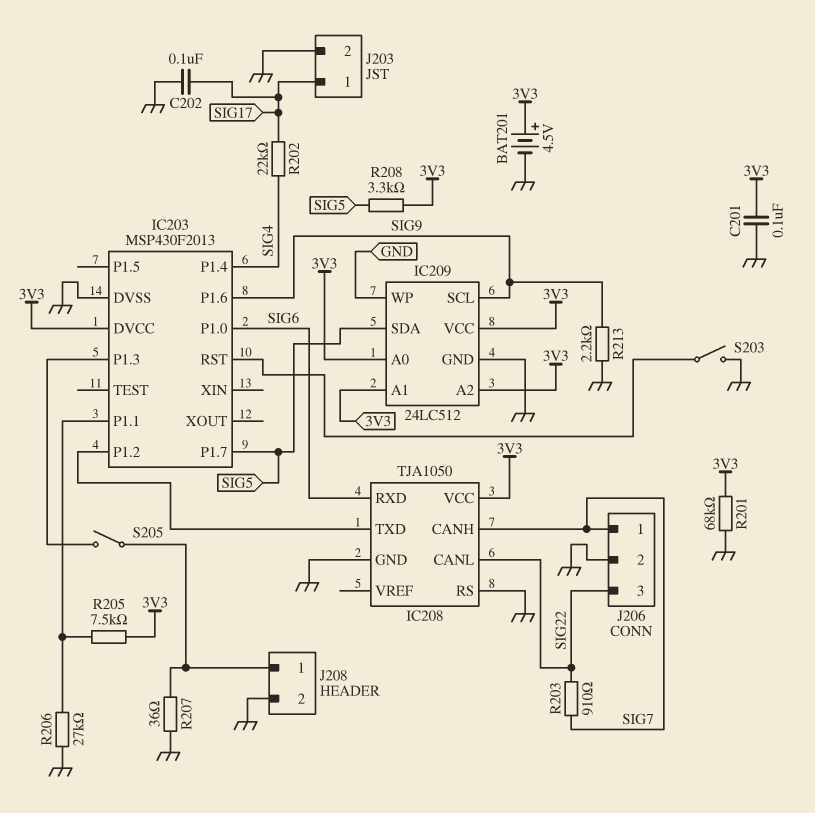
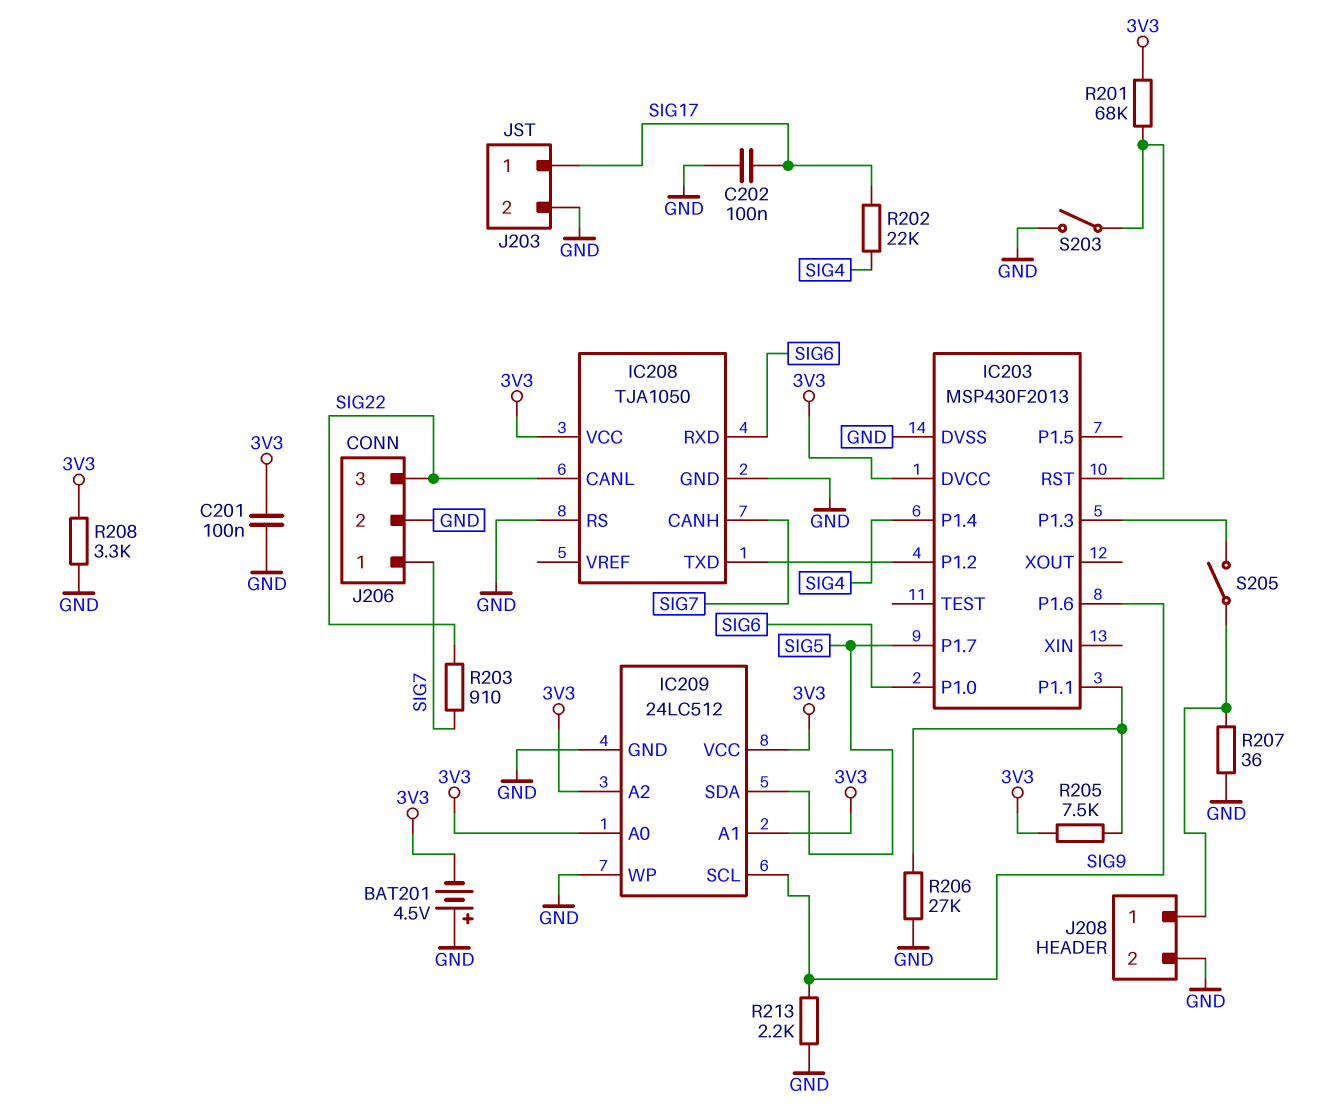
BAT201: 4.5V (plus 3V3, minus GND) -> 4.5V (plus GND, minus 3V3)
R201: 68k (3V3, GND) -> 68k (3V3, IC203/RST)
R208: 3.3k (3V3, SIG5) -> 3.3k (3V3, GND)

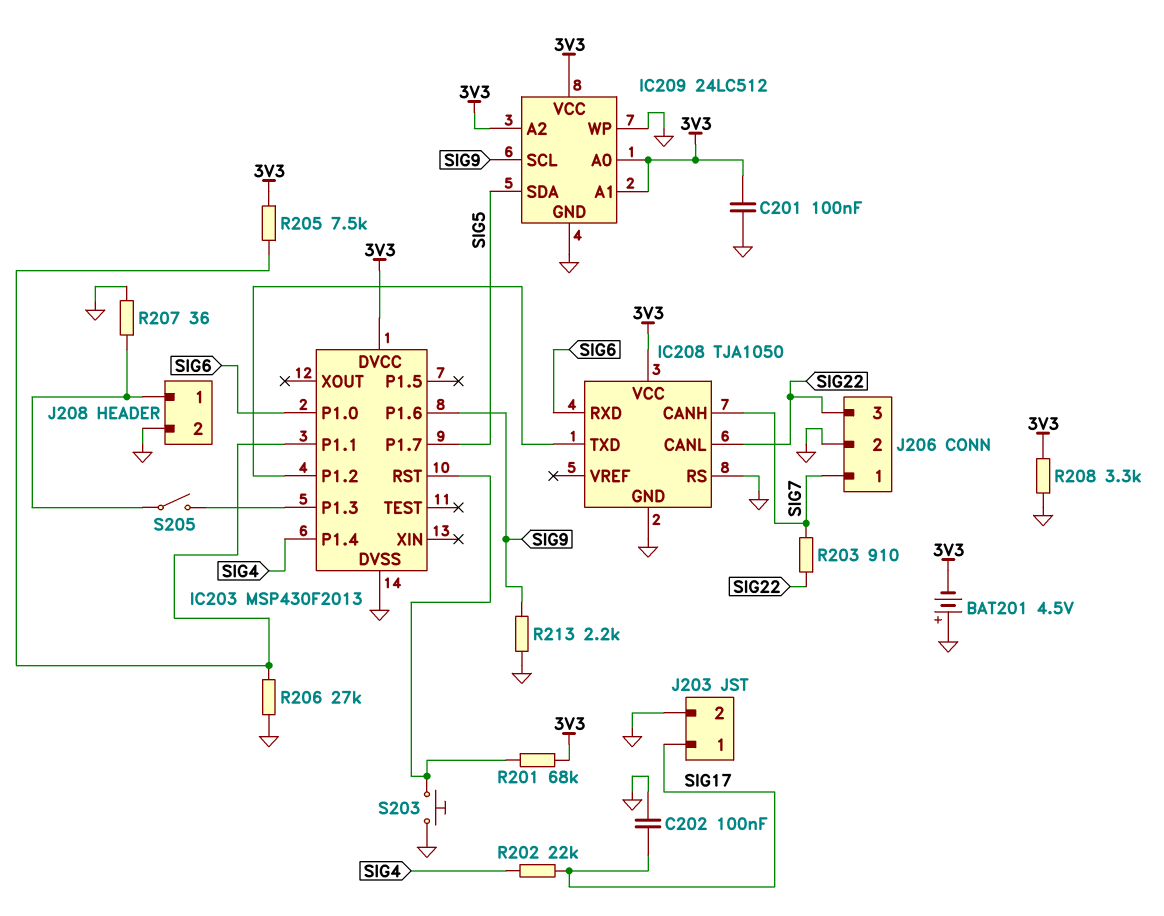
S203: switch (GND, IC203/RST) -> button (GND, IC203/RST)

